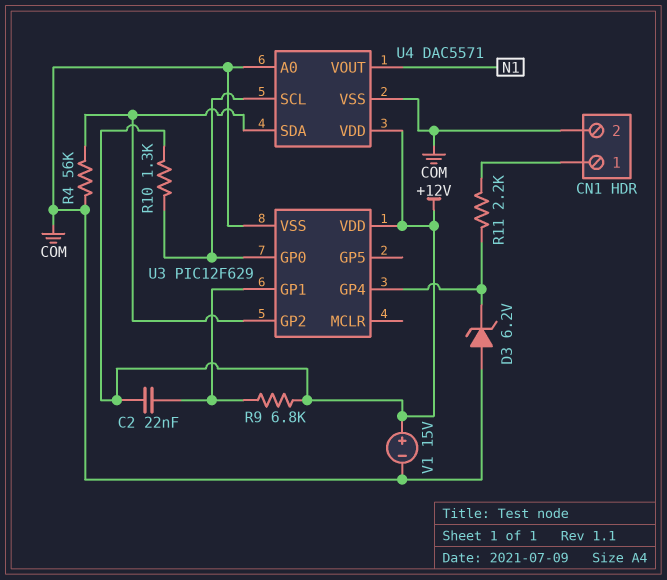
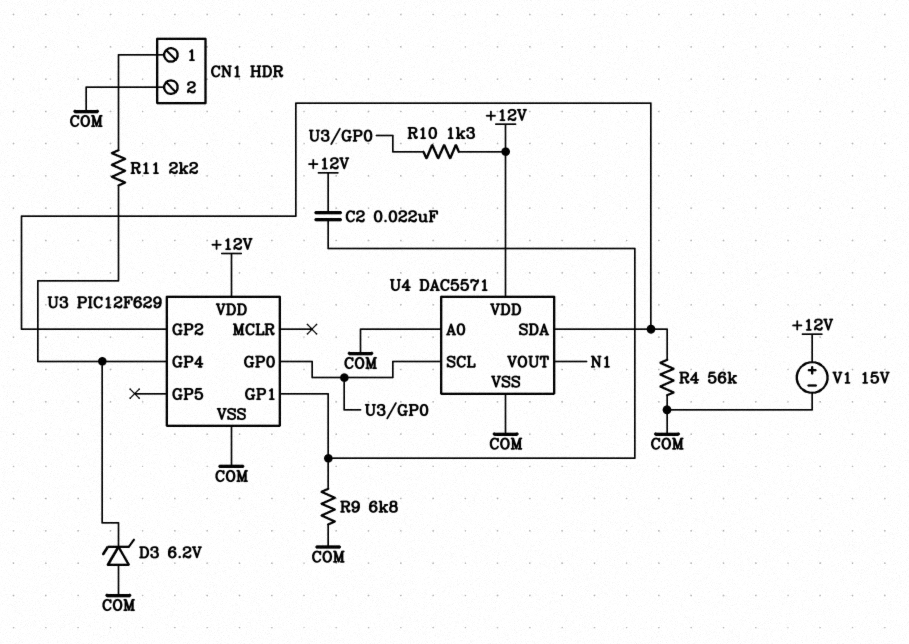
R9: 6.8k (+12V, U3/GP1) -> 6.8k (COM, U3/GP1)

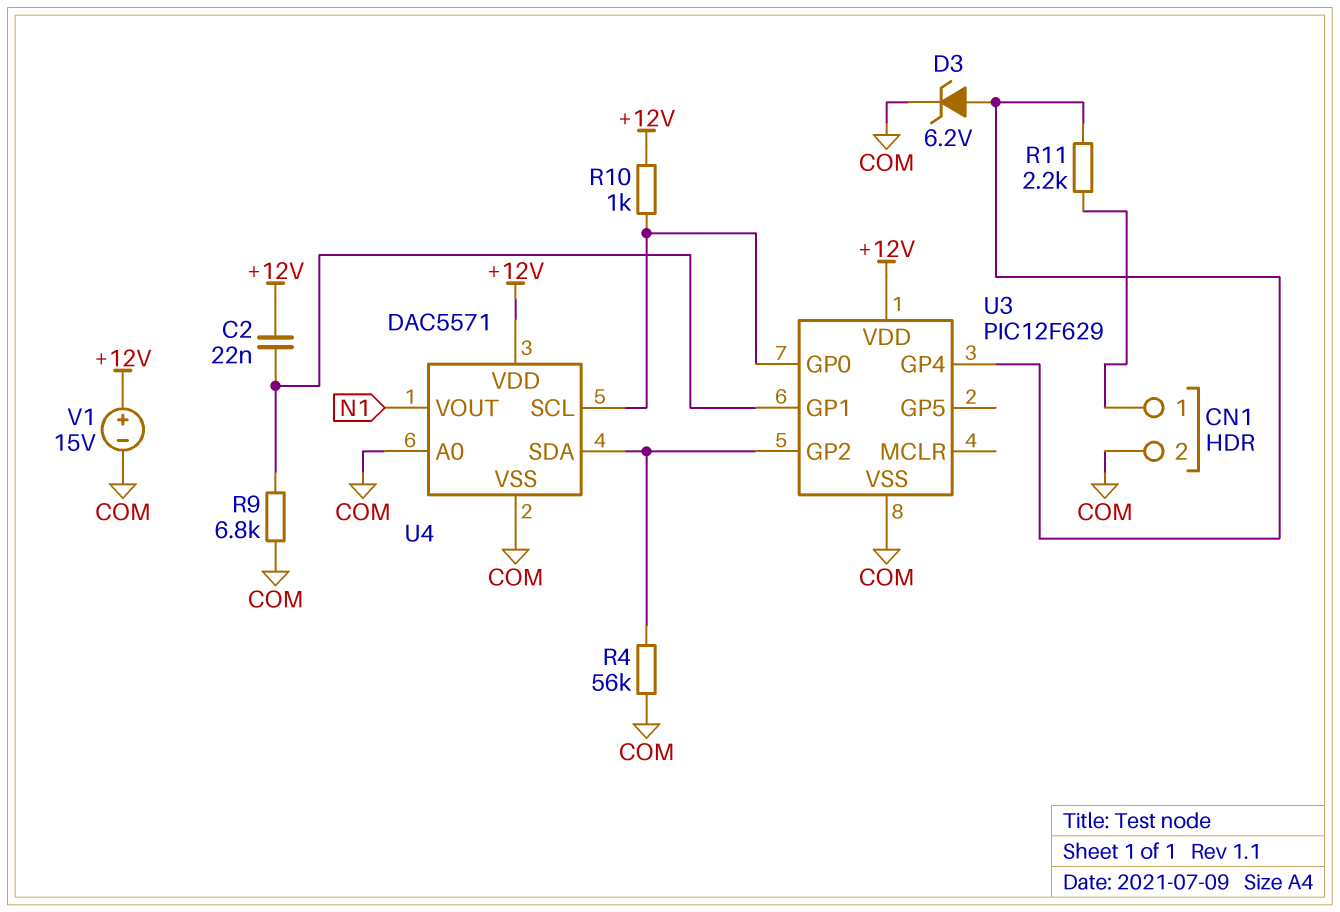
D3: zener 6.2V (A COM, K U3/GP4) -> zener 6.2V (A U3/GP4, K COM)
R10: 1.3k (+12V, U3/GP0) -> 1k (+12V, U3/GP0)

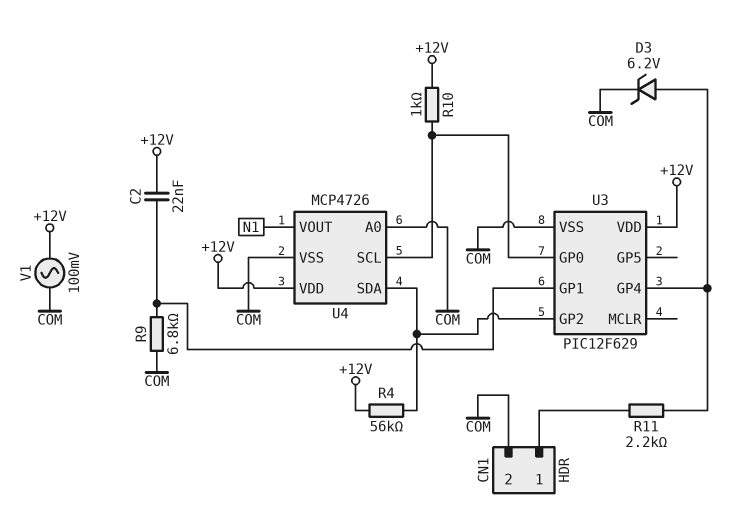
R4: 56k (COM, U3/GP2) -> 56k (+12V, U3/GP2)
U4: DAC5571 -> MCP4726
V1: 15V (plus +12V, minus COM) -> AC 100mV (+12V, COM)

